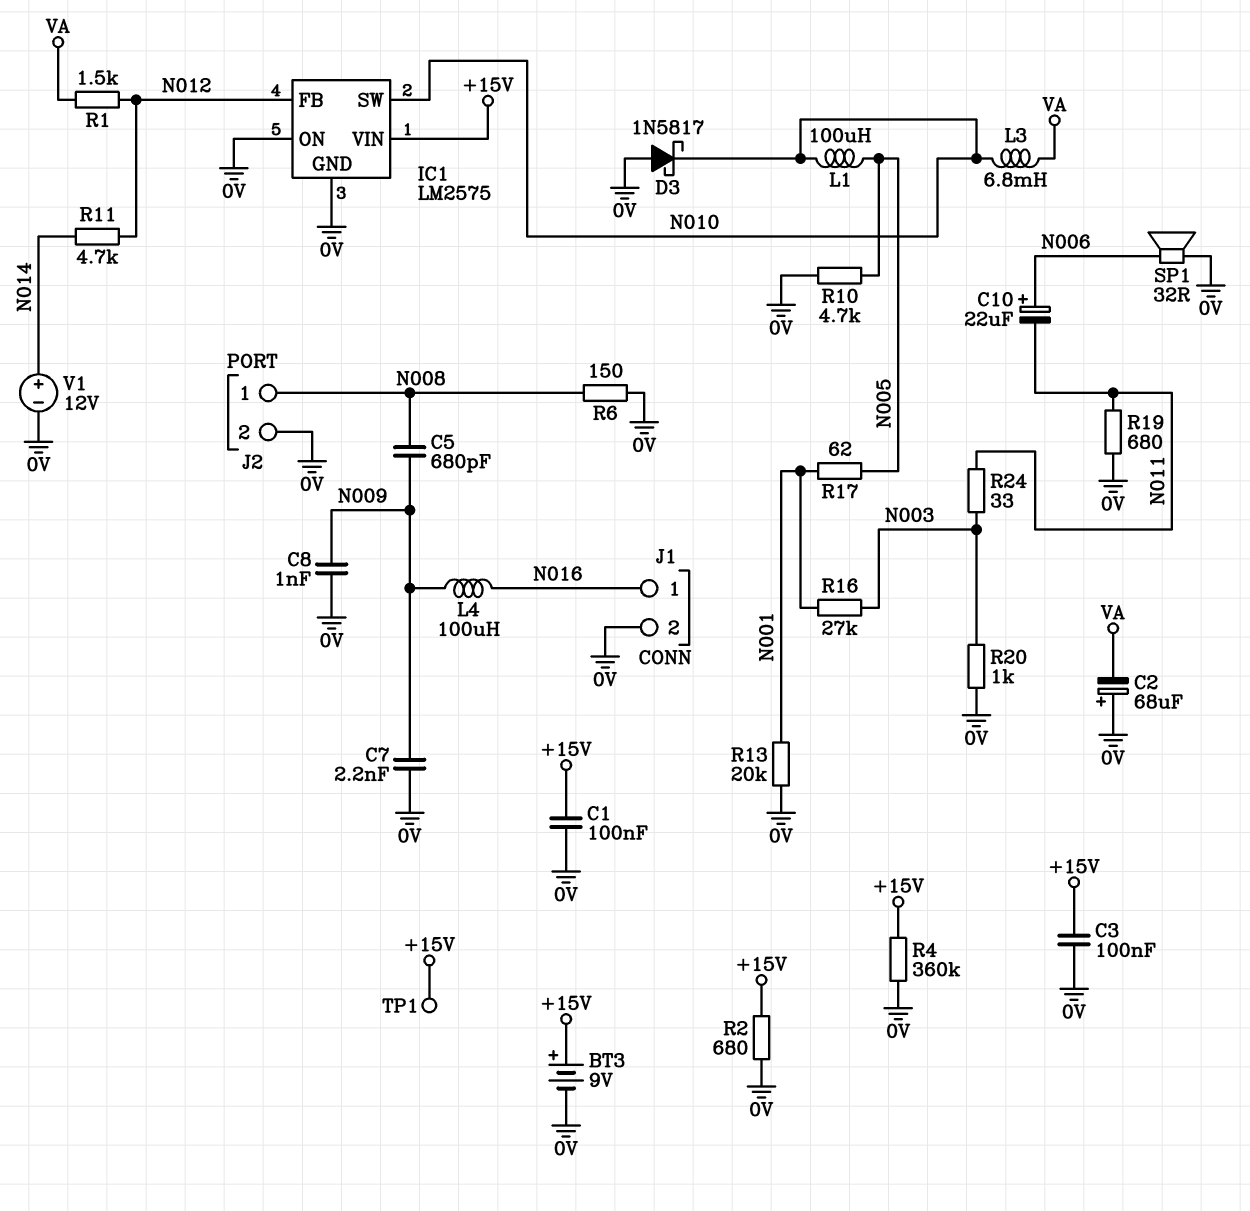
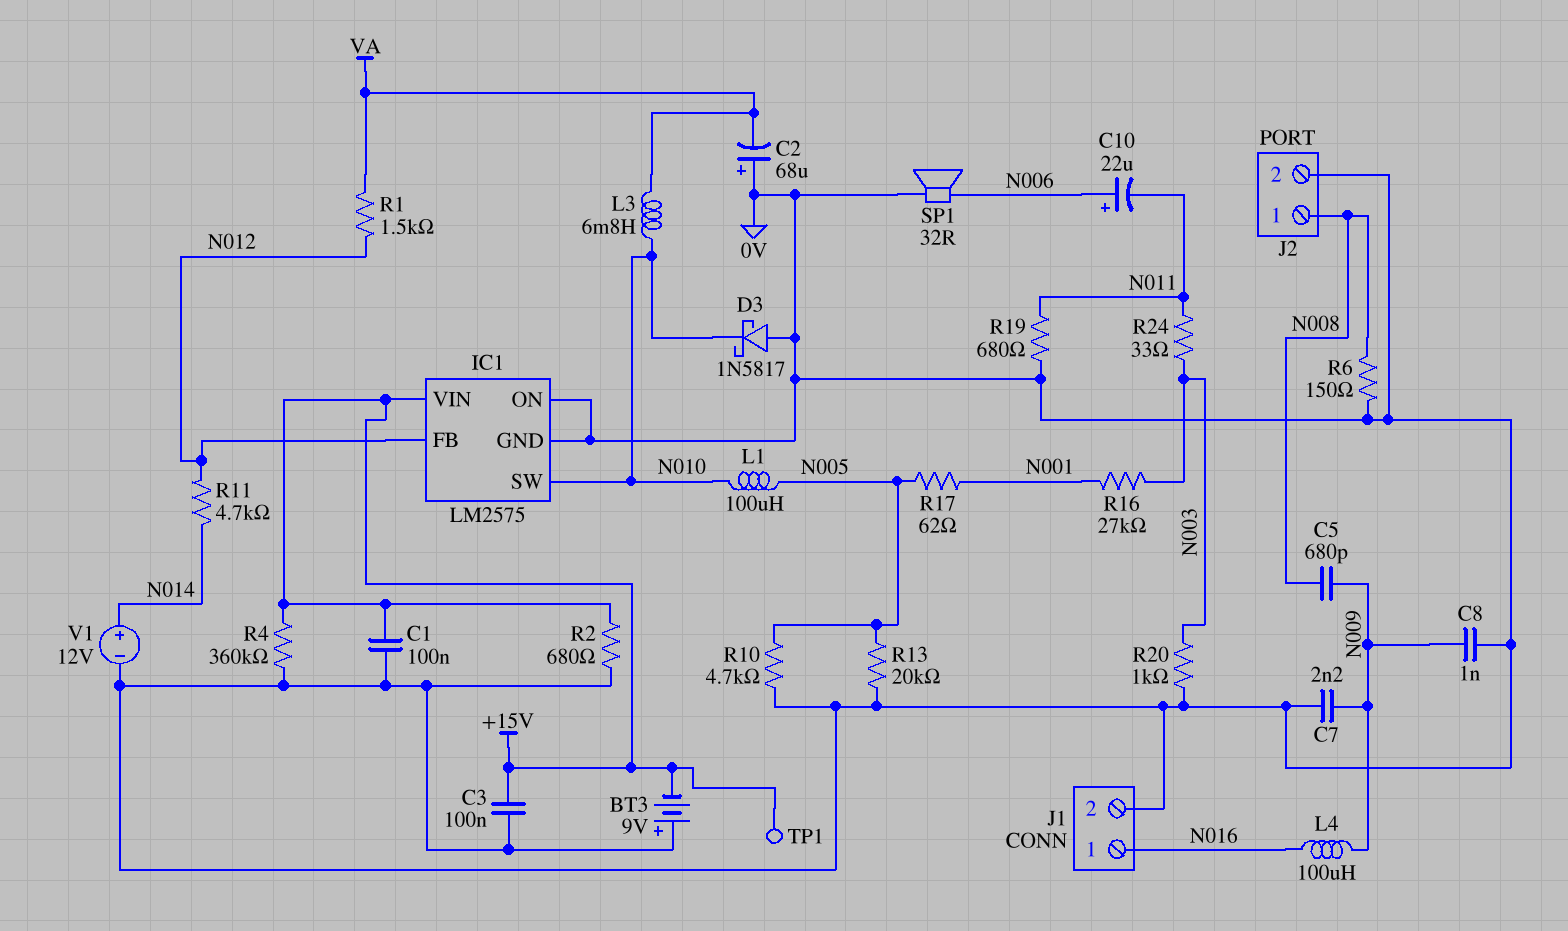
BT3: 9V (plus +15V, minus 0V) -> 9V (plus 0V, minus +15V)
R13: 20k (0V, N001) -> 20k (0V, N005)

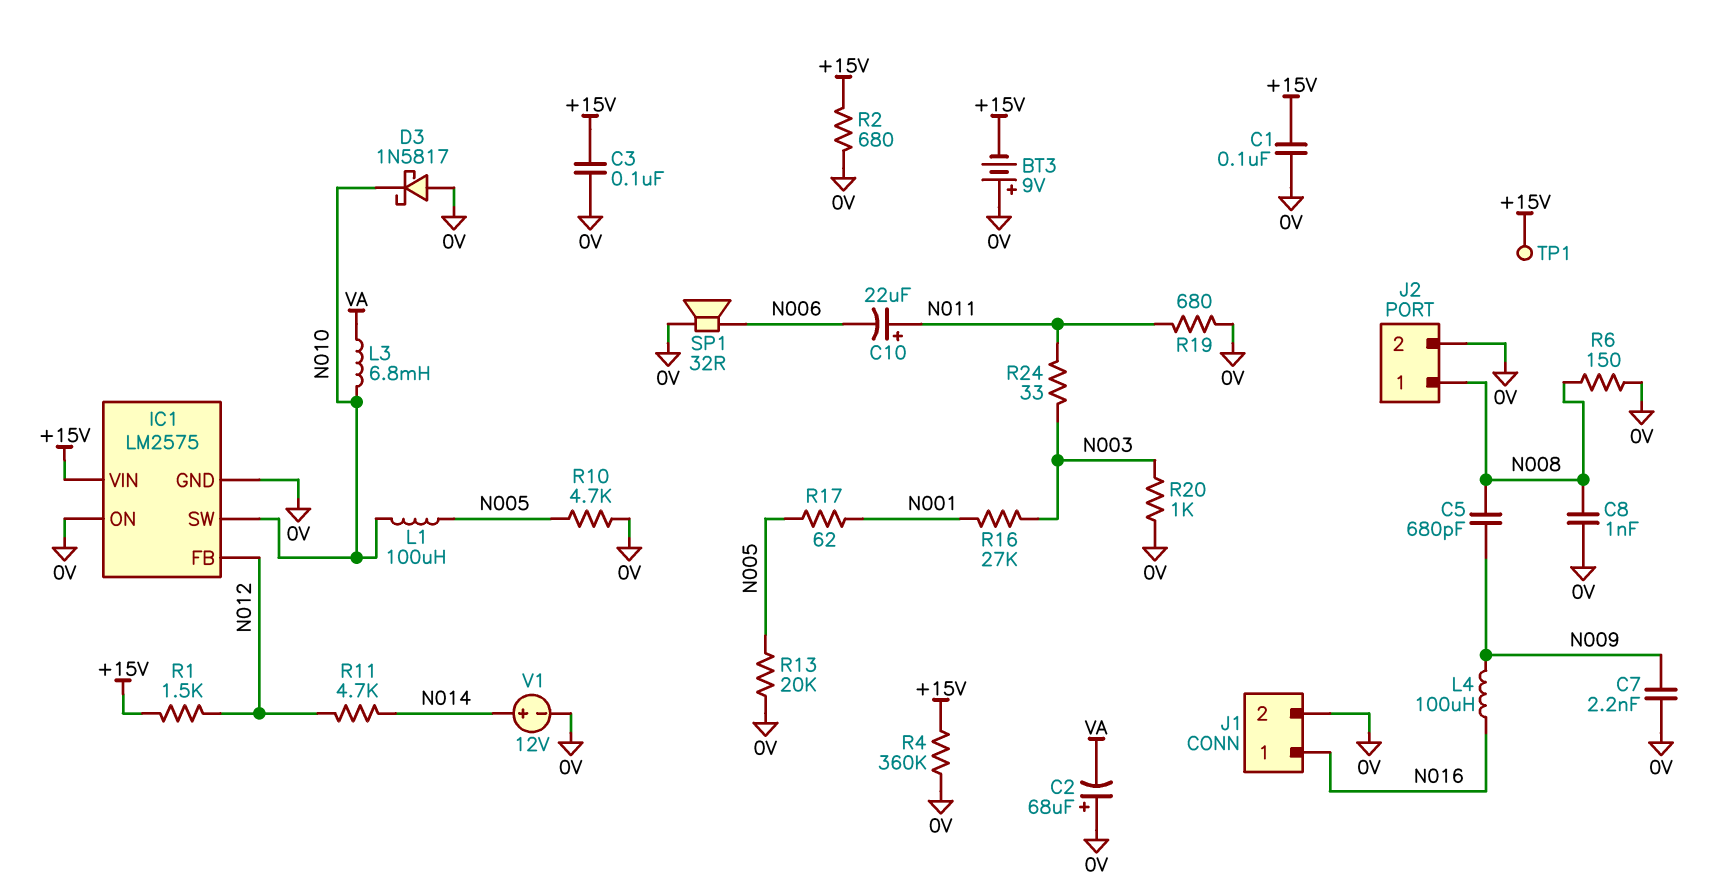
C8: 1nF (0V, N009) -> 1nF (0V, N008)
C10: 22uF (plus N006, minus N011) -> 22uF (plus N011, minus N006)
R1: 1.5k (N012, VA) -> 1.5k (+15V, N012)

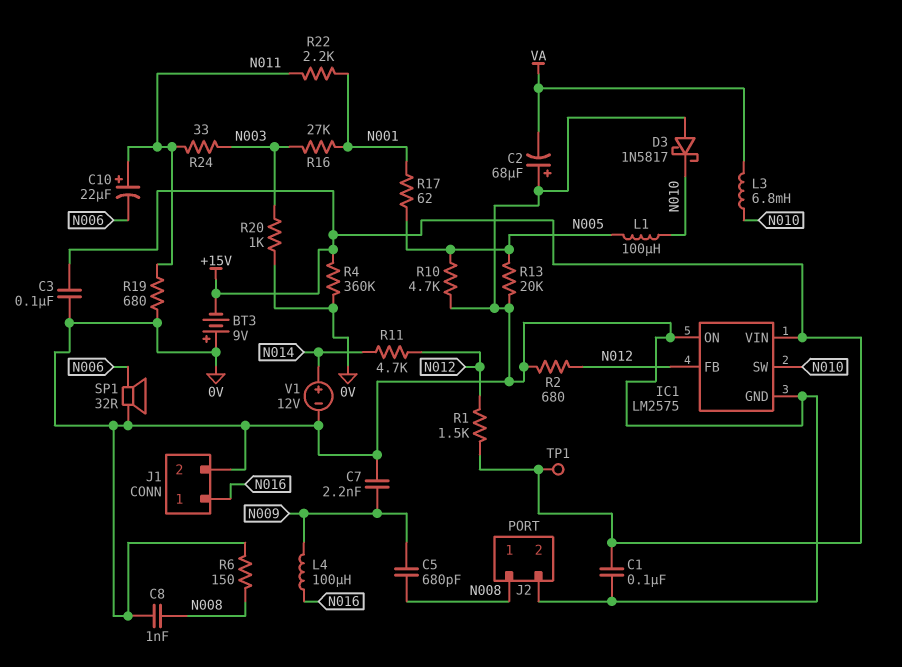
R2: 680 (+15V, 0V) -> 680 (0V, N012)
R22: none -> 2.2k (N001, N011)

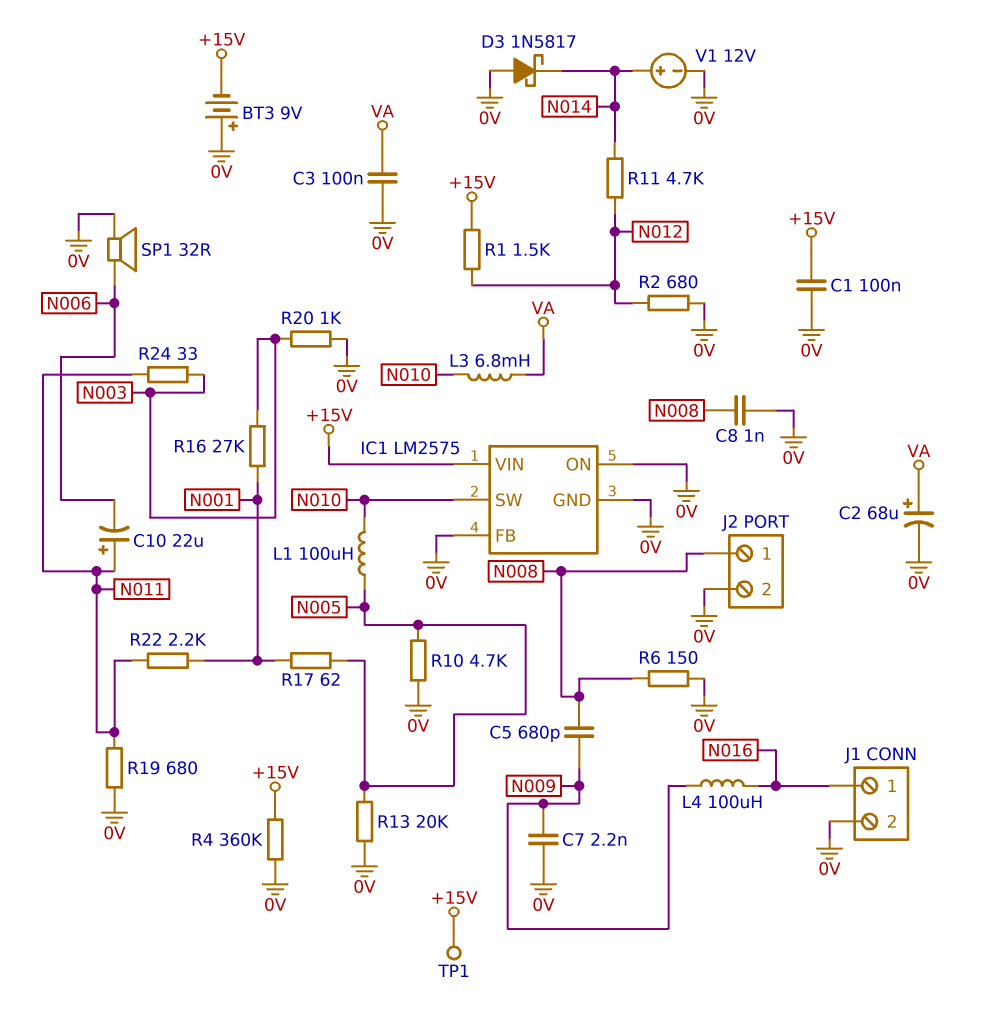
C2: 68uF (plus 0V, minus VA) -> 68uF (plus VA, minus 0V)
C3: 100nF (+15V, 0V) -> 100nF (0V, VA)
D3: schottky 1N5817 (A 0V, K N010) -> schottky 1N5817 (A 0V, K N014)
IC1 pin FB: N012 -> 0V

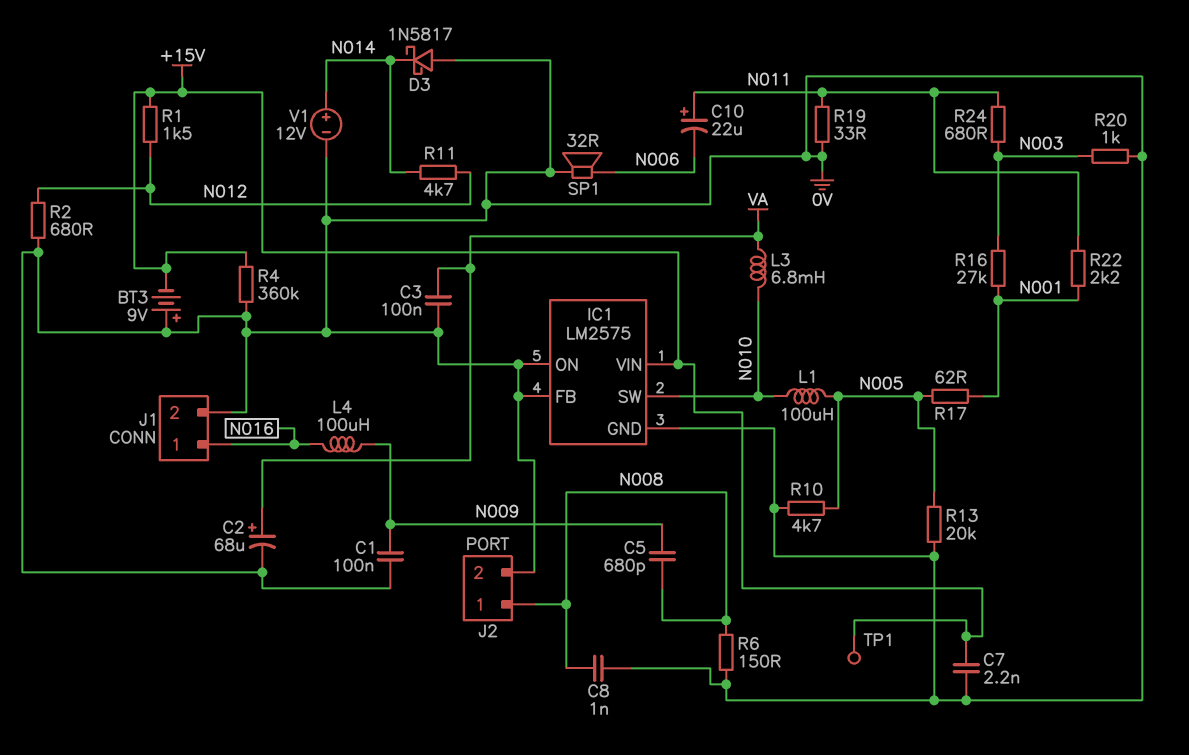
C1: 100nF (+15V, 0V) -> 100nF (0V, N009)
C7: 2.2nF (0V, N009) -> 2.2nF (+15V, 0V)
R19: 680 (0V, N011) -> 33 (0V, N011)
R24: 33 (N003, N011) -> 680 (N003, N011)

